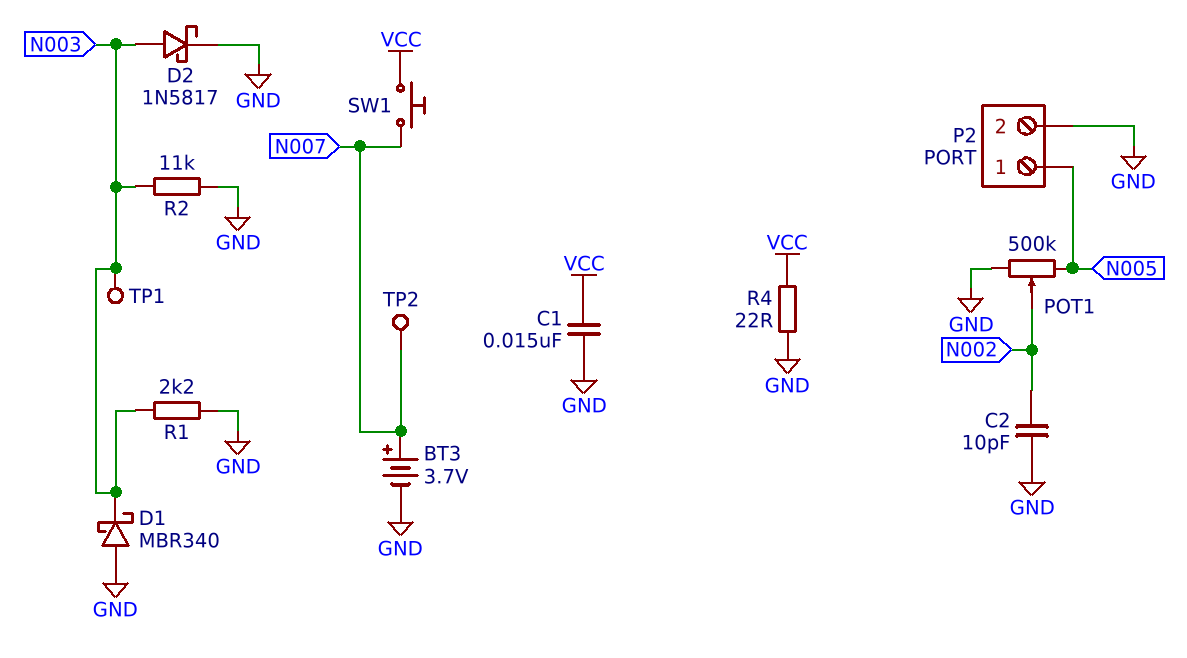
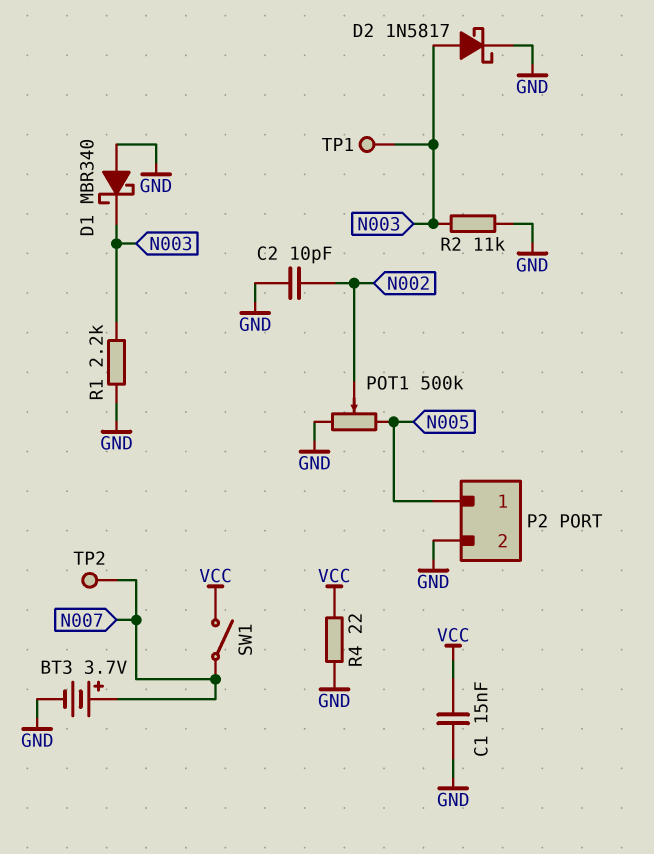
SW1: button (N007, VCC) -> switch (N007, VCC)

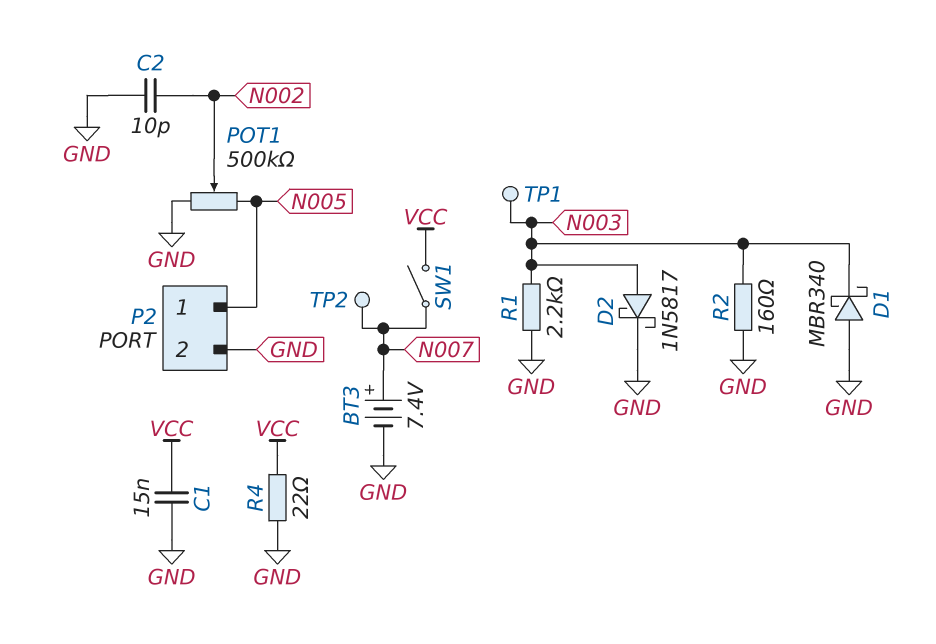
BT3: 3.7V (plus N007, minus GND) -> 7.4V (plus N007, minus GND)
R2: 11k (GND, N003) -> 160 (GND, N003)

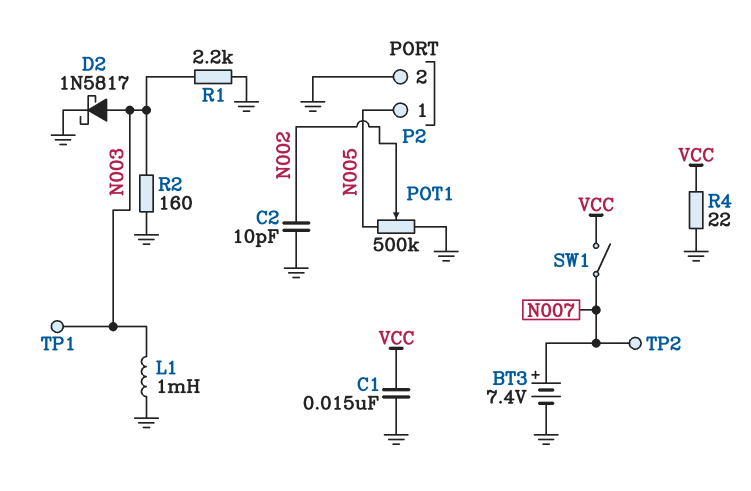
D1: schottky MBR340 (A GND, K N003) -> none
L1: none -> 1mH (GND, N003)

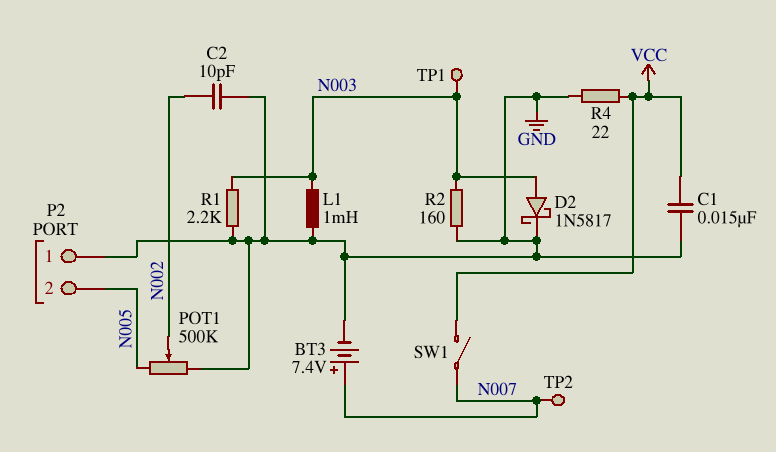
P2 pin 1: N005 -> GND
P2 pin 2: GND -> N005

